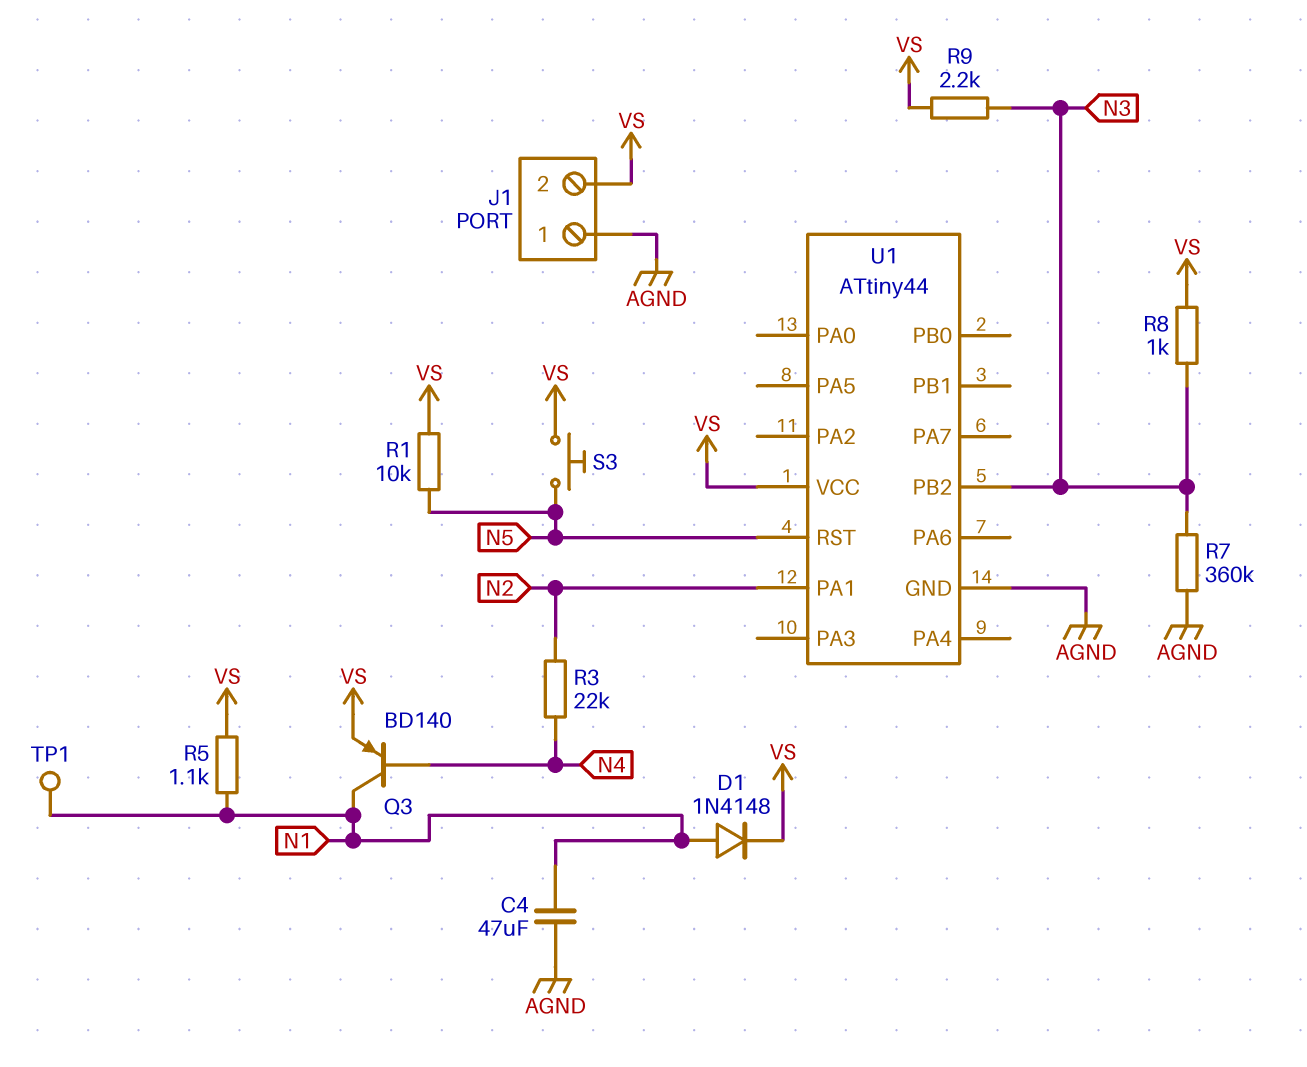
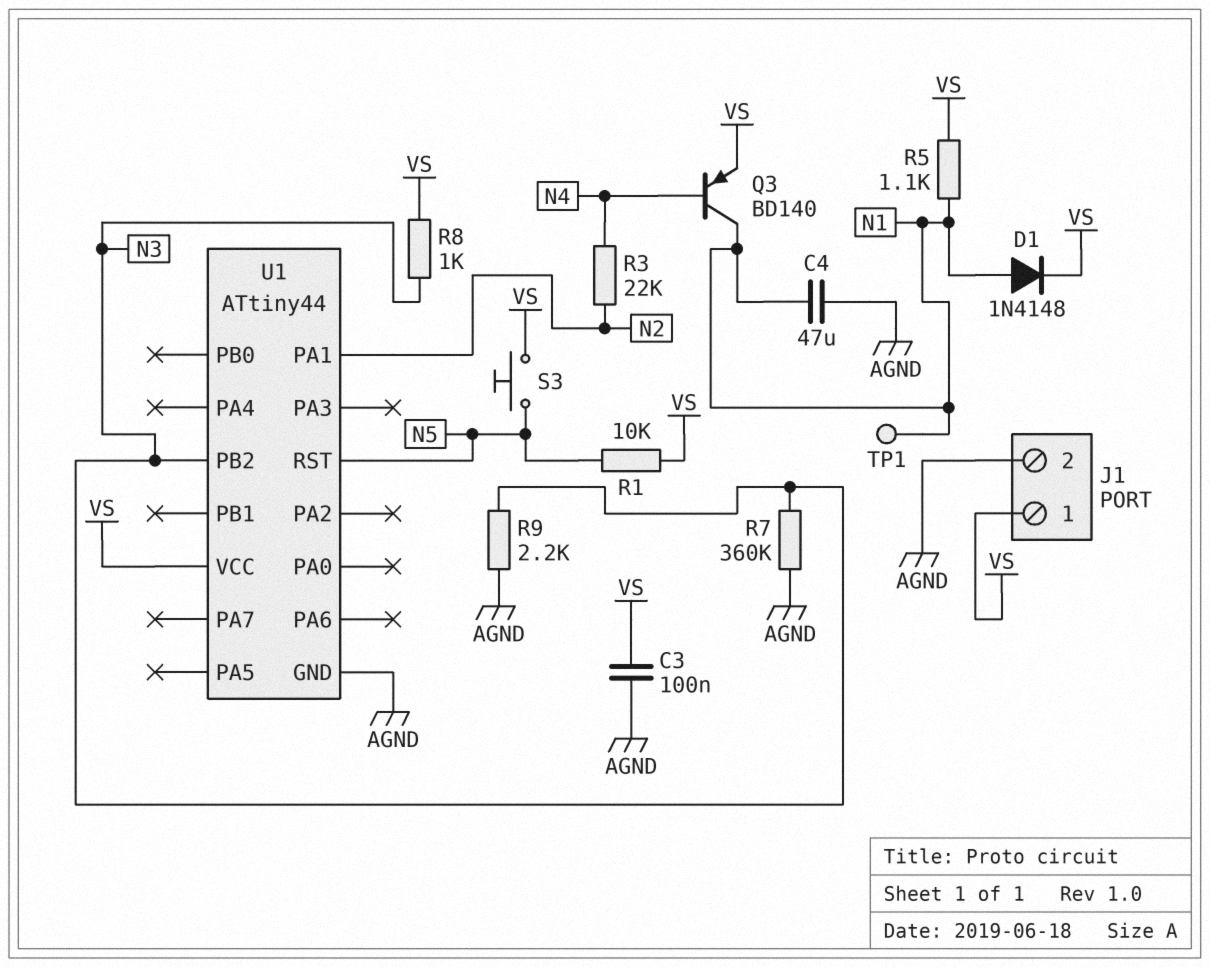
C3: none -> 100nF (AGND, VS)
J1 pin 1: AGND -> VS
J1 pin 2: VS -> AGND
R9: 2.2k (N3, VS) -> 2.2k (AGND, N3)

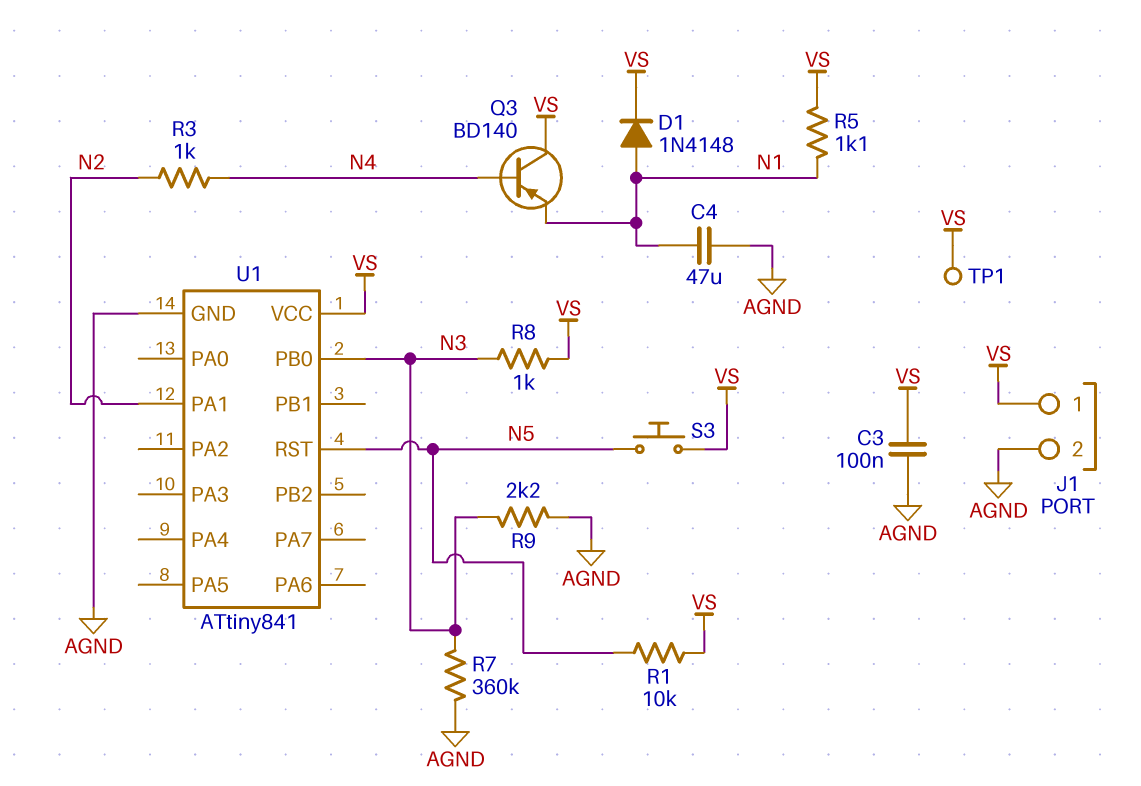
Q3: PNP BD140 (B N4, C N1, E VS) -> PNP BD140 (B N4, C VS, E N1)
R3: 22k (N2, N4) -> 1k (N2, N4)
TP1: test point (N1) -> test point (VS)
U1: ATtiny44 -> ATtiny841
U1 pin PB0: none -> N3
U1 pin PB2: N3 -> none

